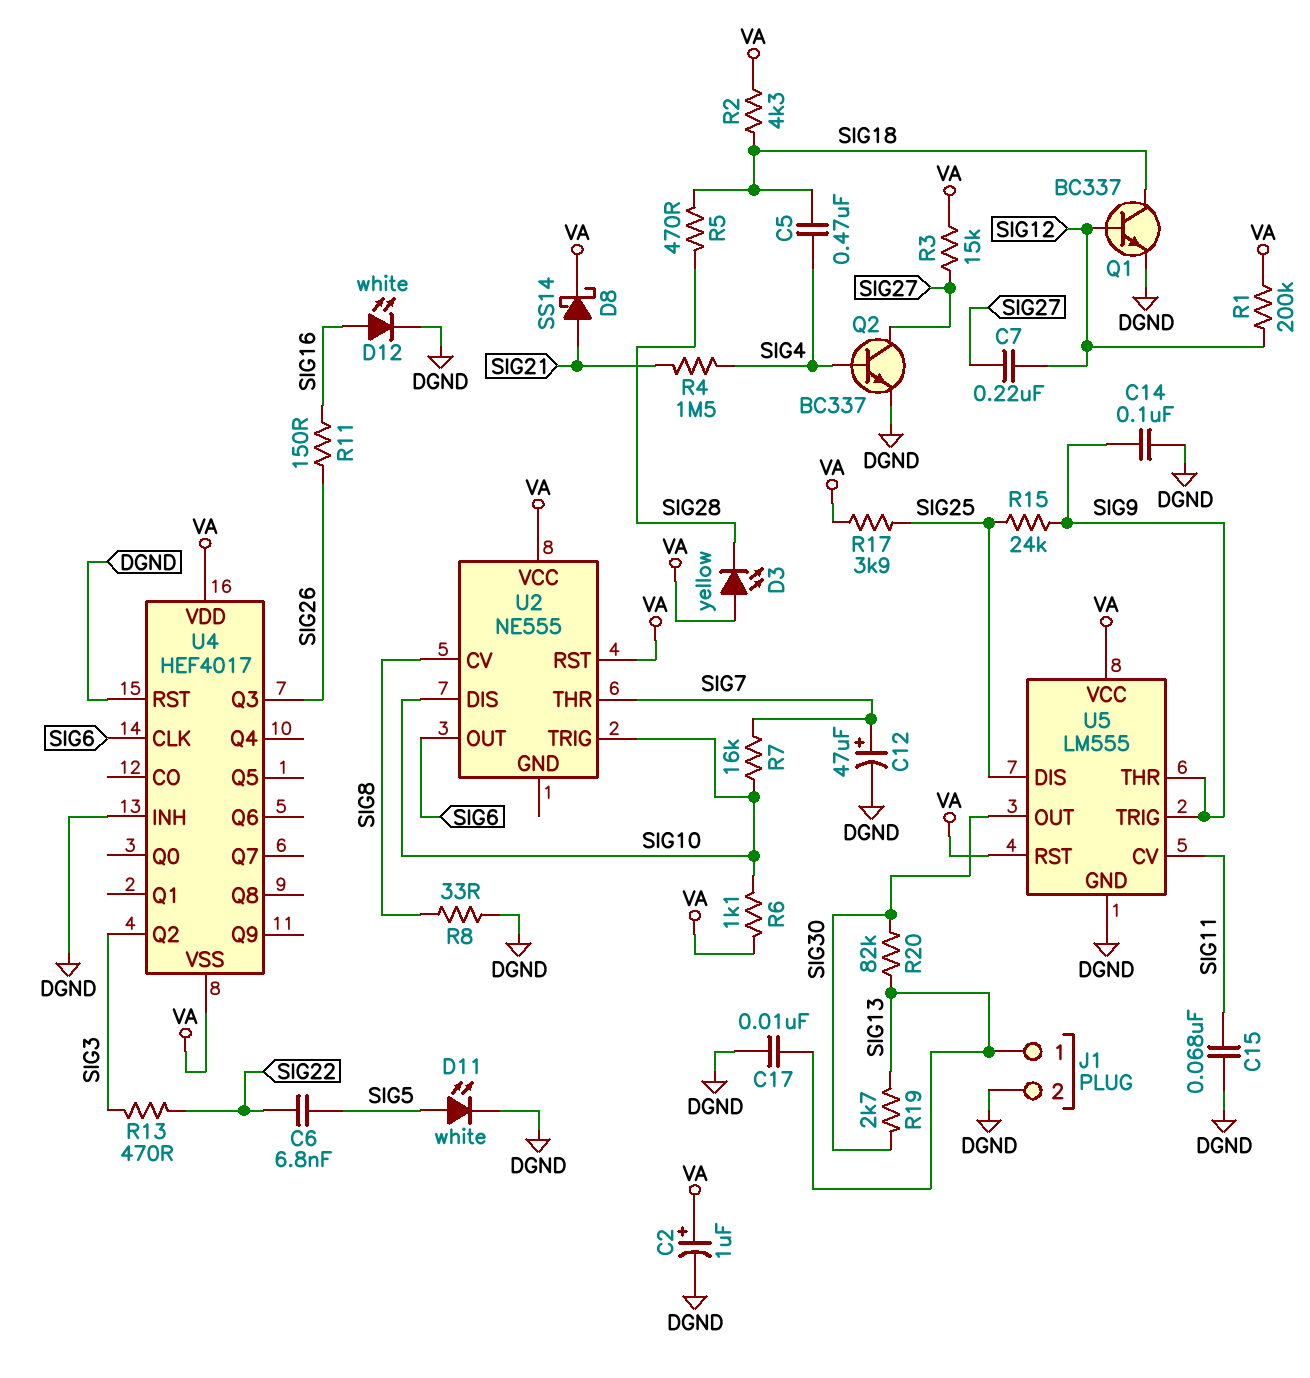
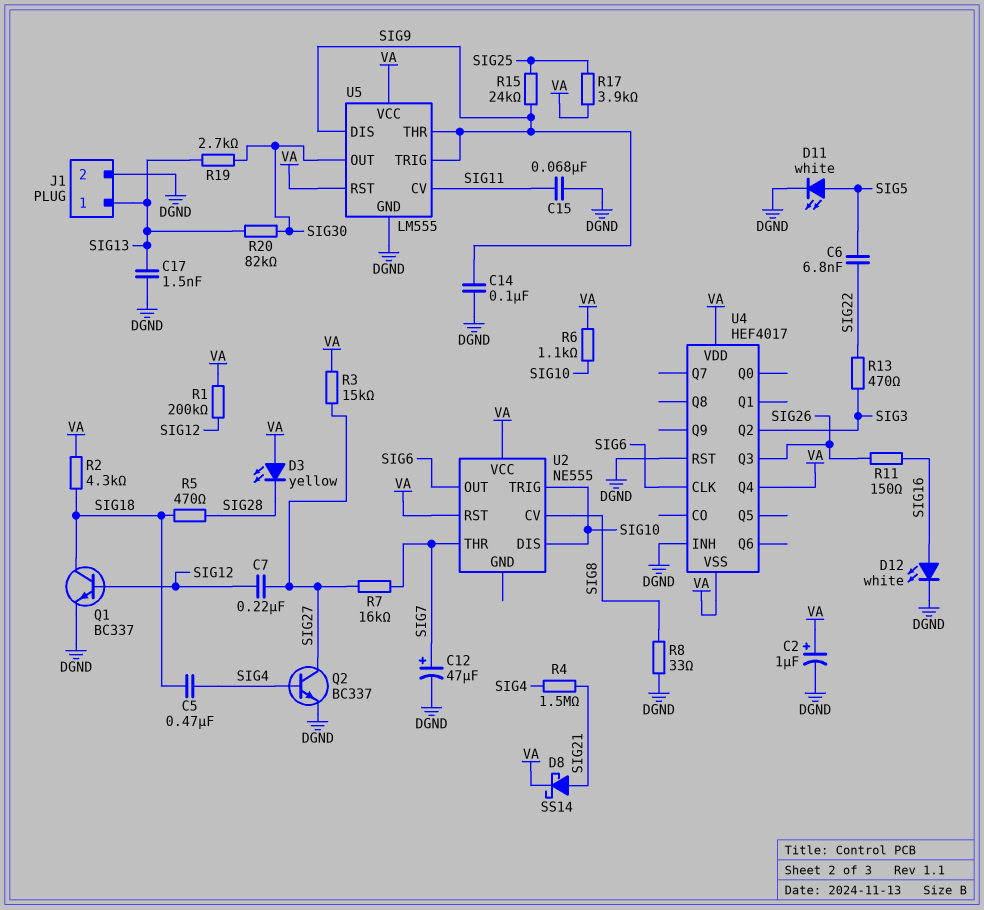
C17: 10nF (DGND, SIG13) -> 1.5nF (DGND, SIG13)
R7: 16k (SIG7, SIG10) -> 16k (SIG7, SIG27)
U4 pin Q4: none -> VA
U5 pin DIS: SIG25 -> SIG9

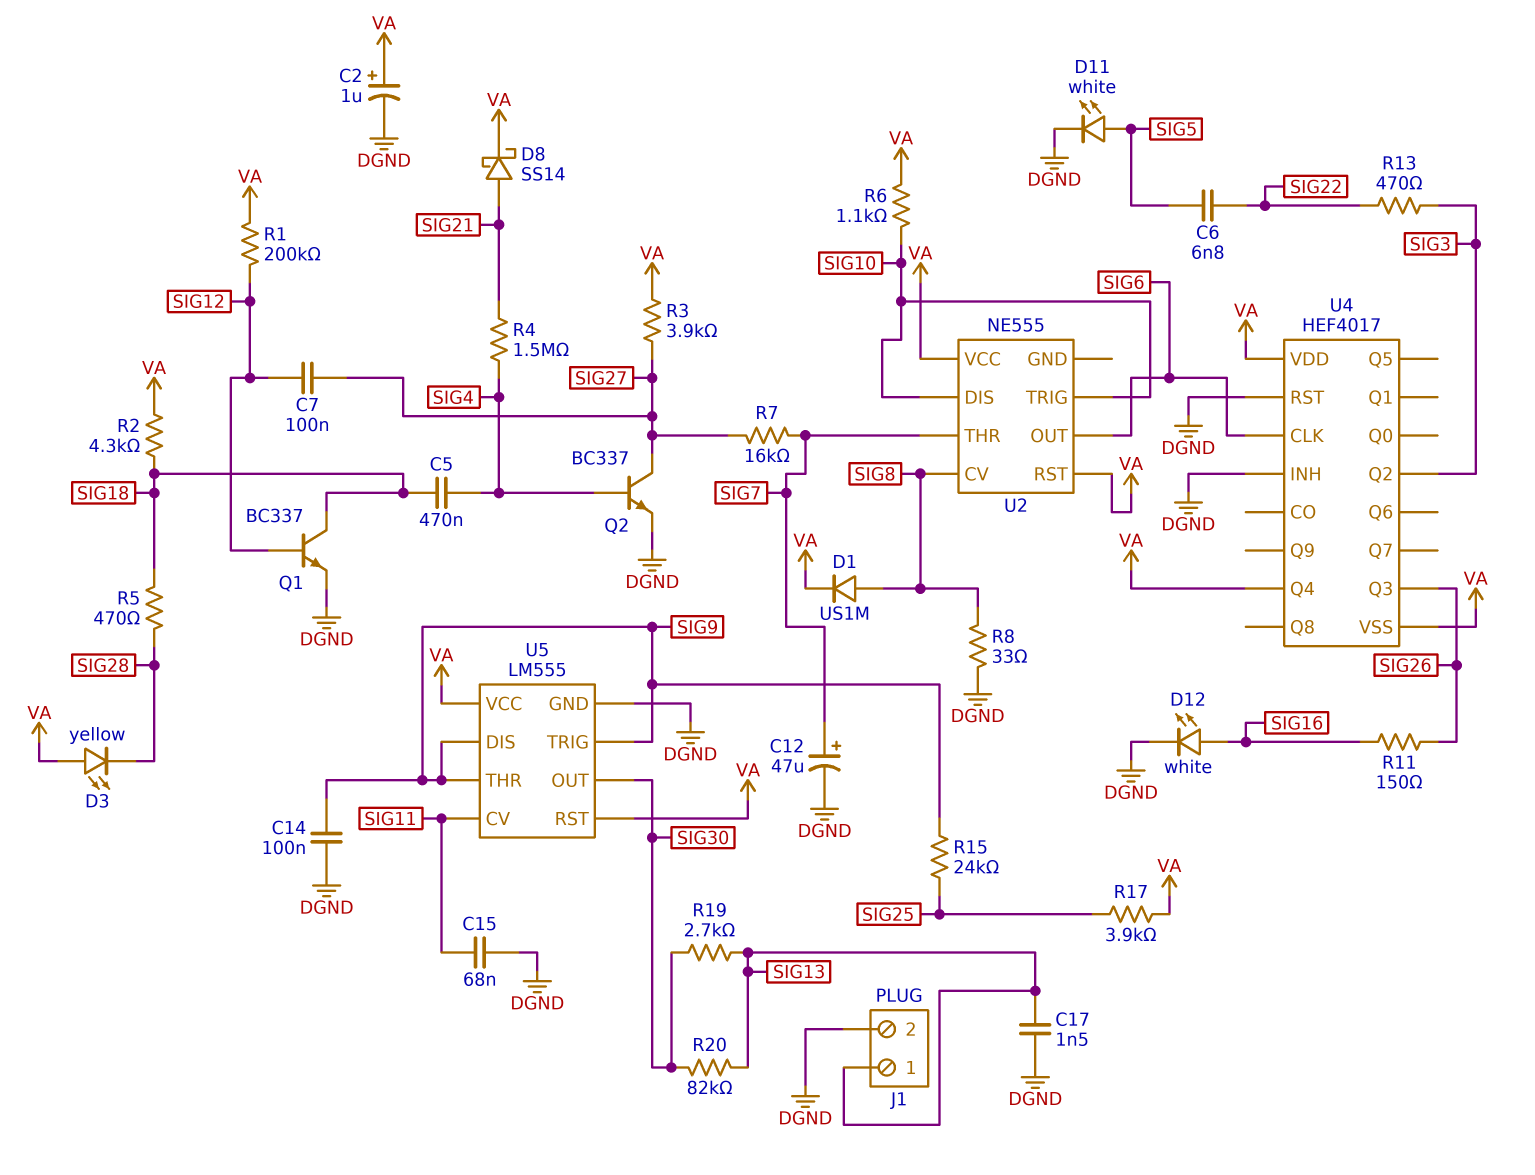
C7: 220nF (SIG12, SIG27) -> 100nF (SIG12, SIG27)
D1: none -> diode US1M (A SIG8, K VA)
R3: 15k (SIG27, VA) -> 3.9k (SIG27, VA)

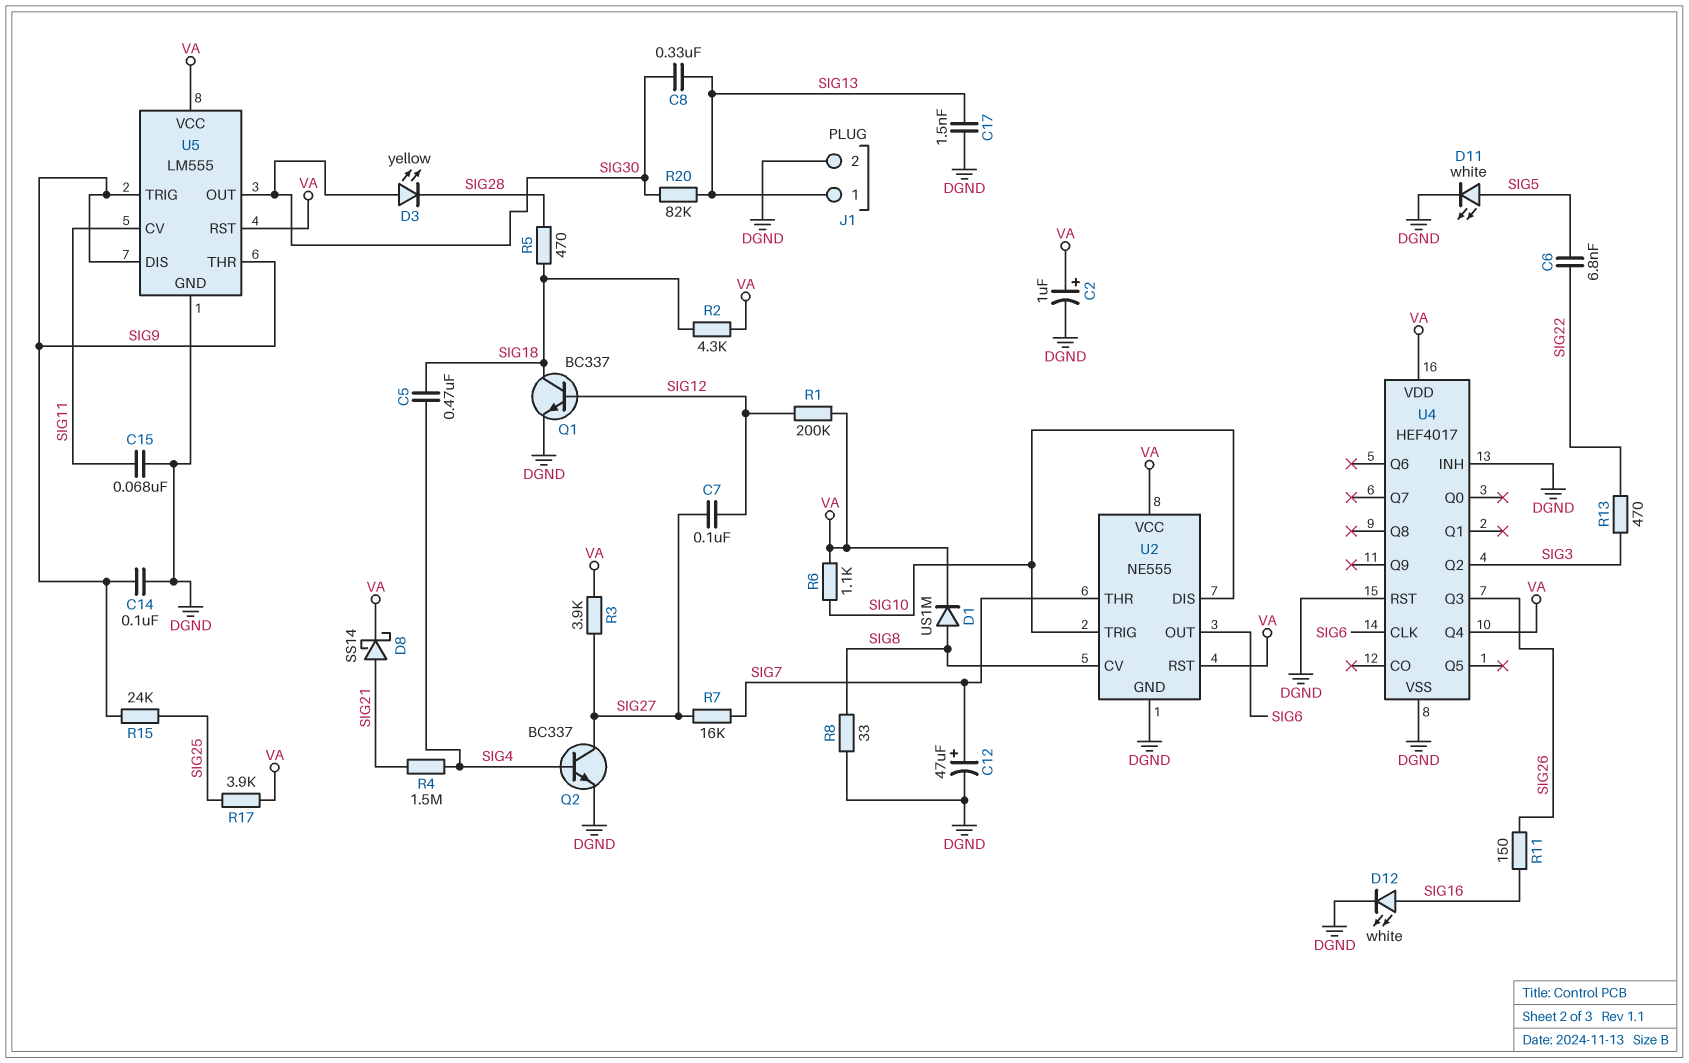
C8: none -> 330nF (SIG13, SIG30)
D3: LED yellow (A VA, K SIG28) -> LED yellow (A SIG30, K SIG28)
R19: 2.7k (SIG13, SIG30) -> none
U2 pin GND: none -> DGND
U4 pin VSS: VA -> DGND

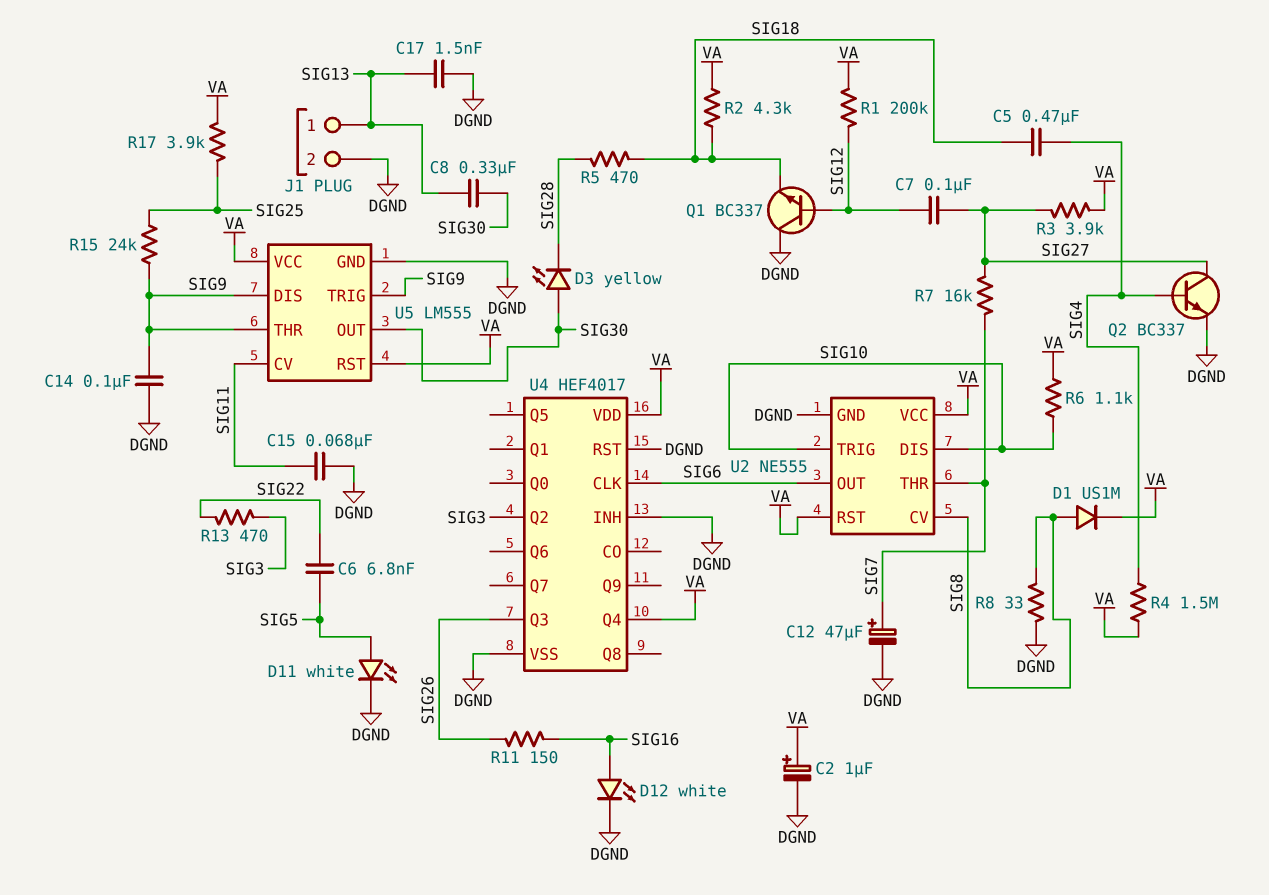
D8: schottky SS14 (A SIG21, K VA) -> none
Q1: NPN BC337 (B SIG12, C SIG18, E DGND) -> NPN BC337 (B SIG12, C DGND, E SIG18)
R4: 1.5M (SIG4, SIG21) -> 1.5M (SIG4, VA)
R20: 82k (SIG13, SIG30) -> none

